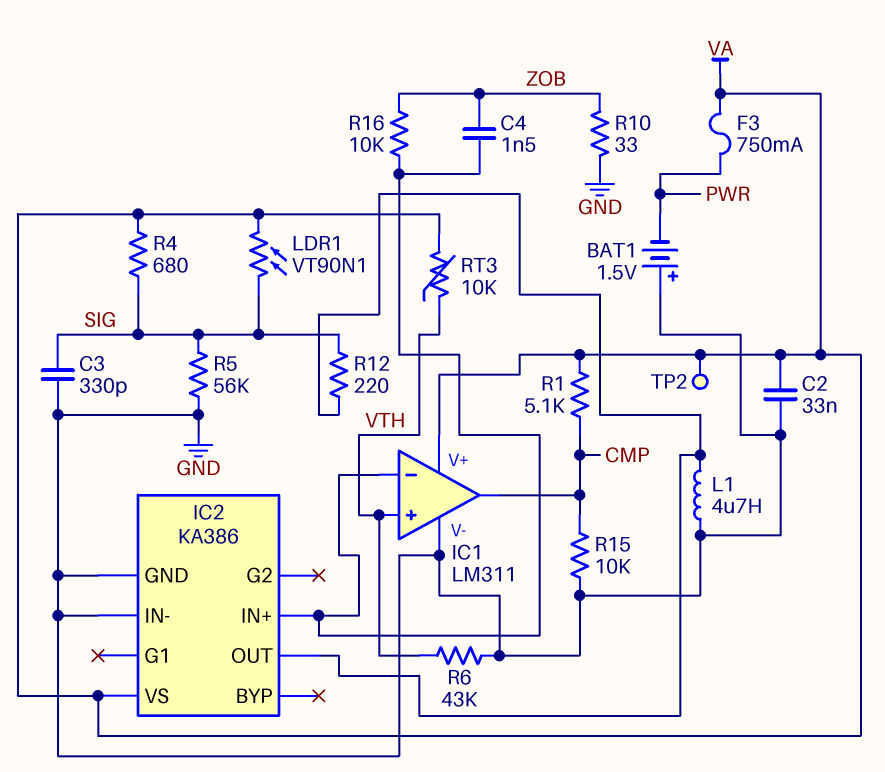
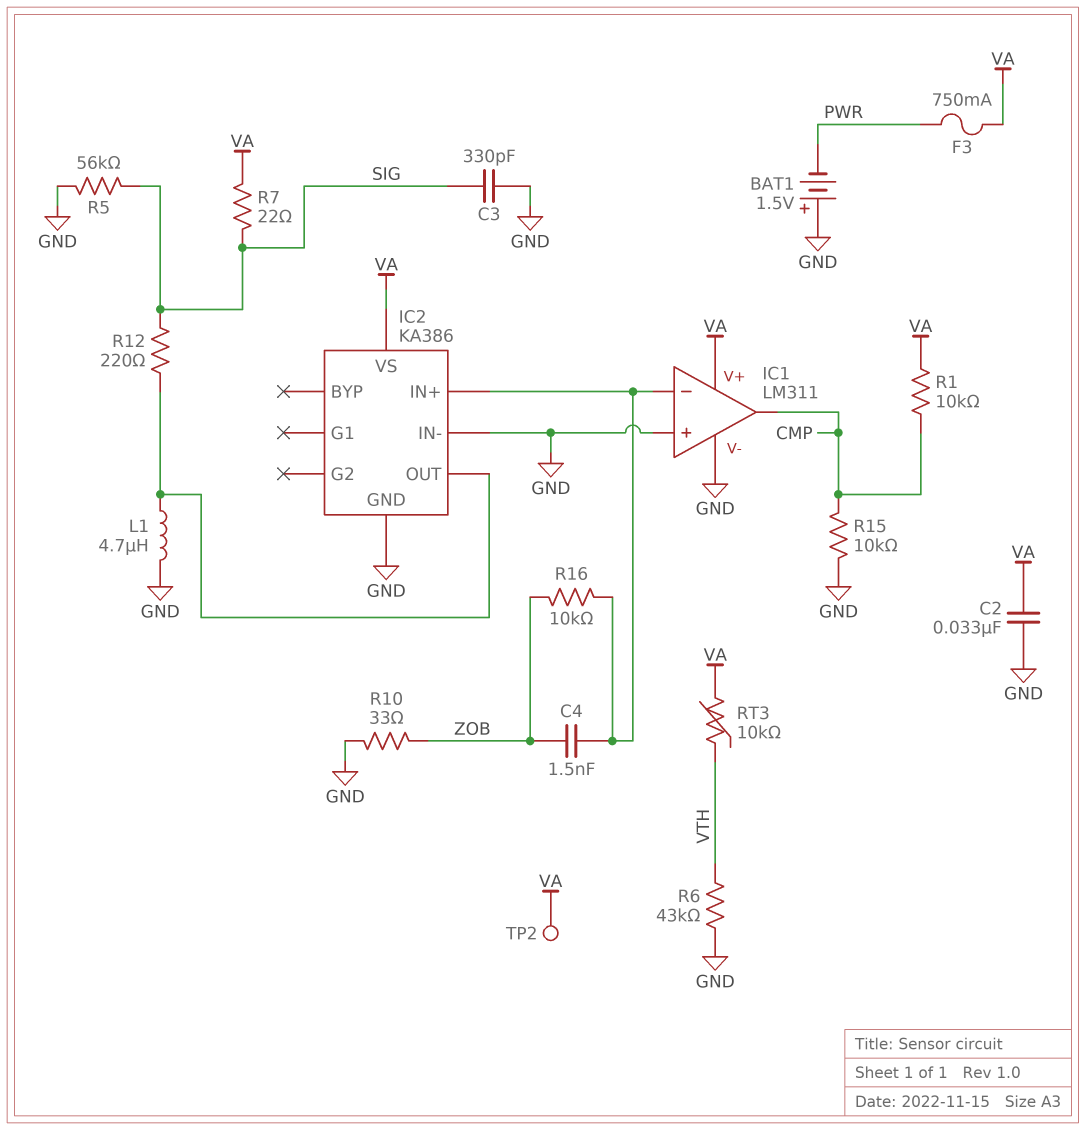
IC1 pin in+: VTH -> GND
LDR1: VT90N1 (SIG, VA) -> none
R1: 5.1k (CMP, VA) -> 10k (CMP, VA)
R4: 680 (SIG, VA) -> none
R7: none -> 22 (SIG, VA)

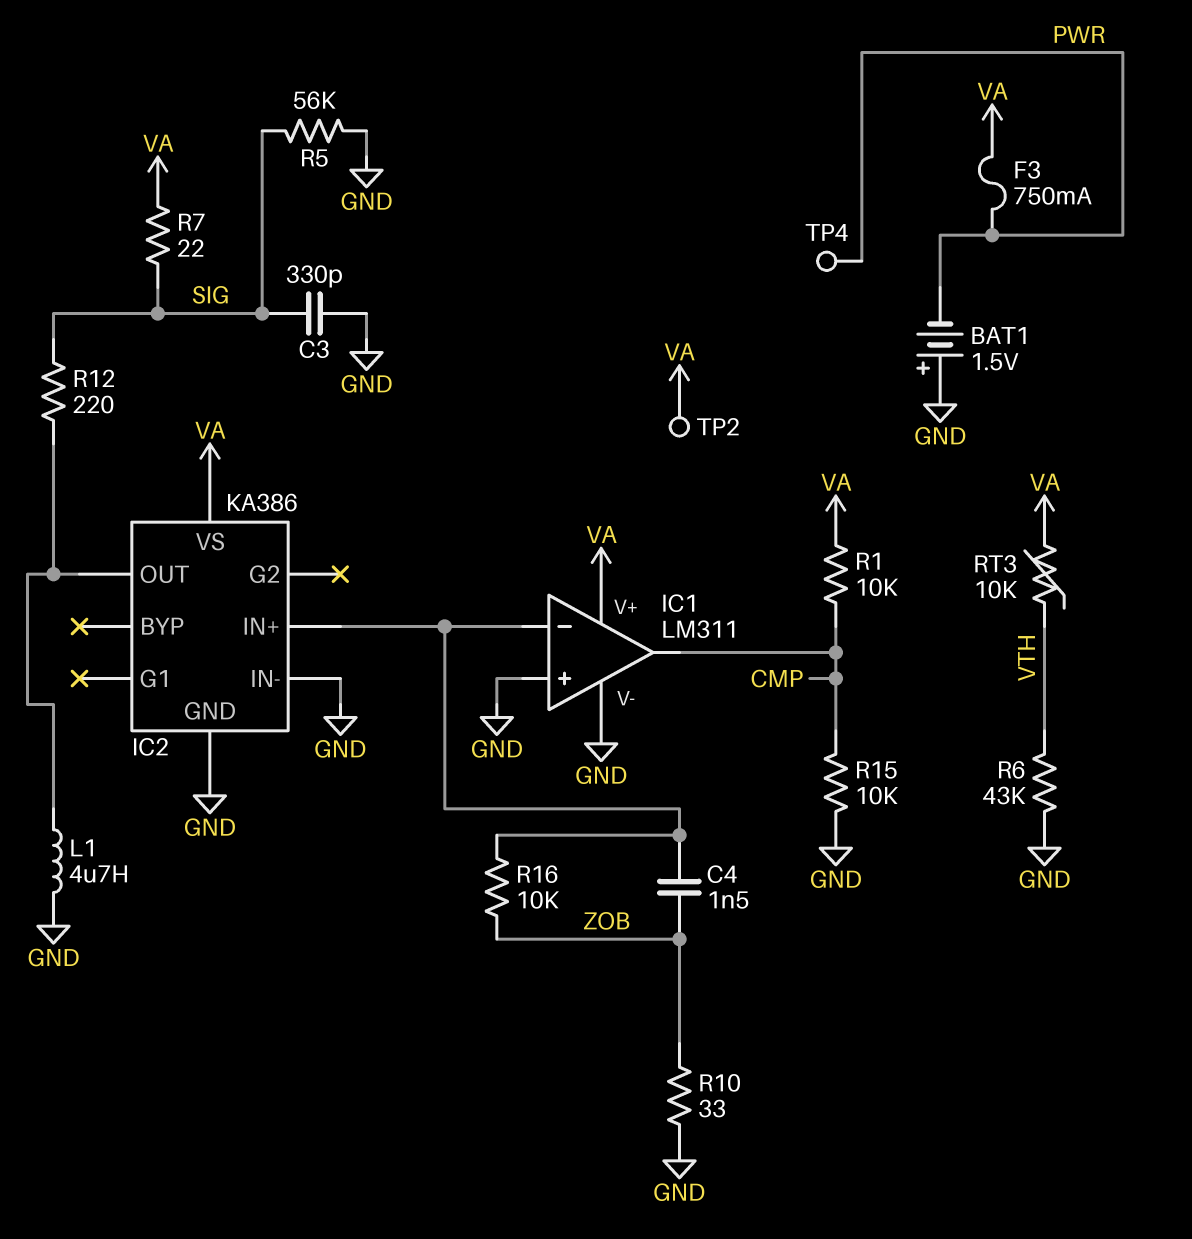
C2: 33nF (GND, VA) -> none
TP4: none -> test point (PWR)

